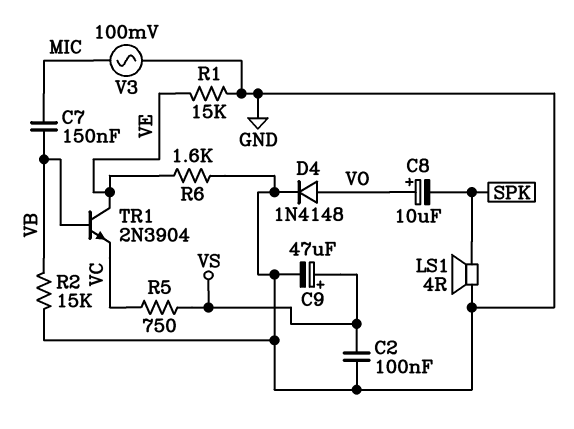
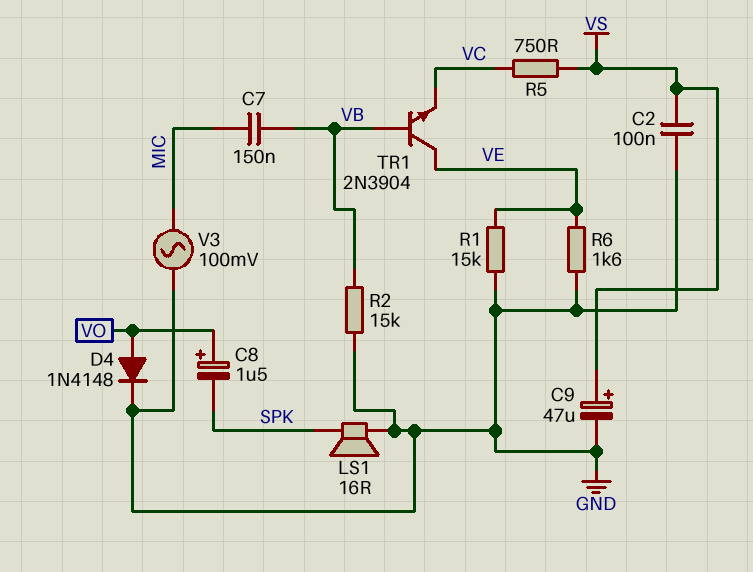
C8: 10uF (plus VO, minus SPK) -> 1.5uF (plus VO, minus SPK)
LS1: speaker 4R (GND, SPK) -> speaker 16R (GND, SPK)

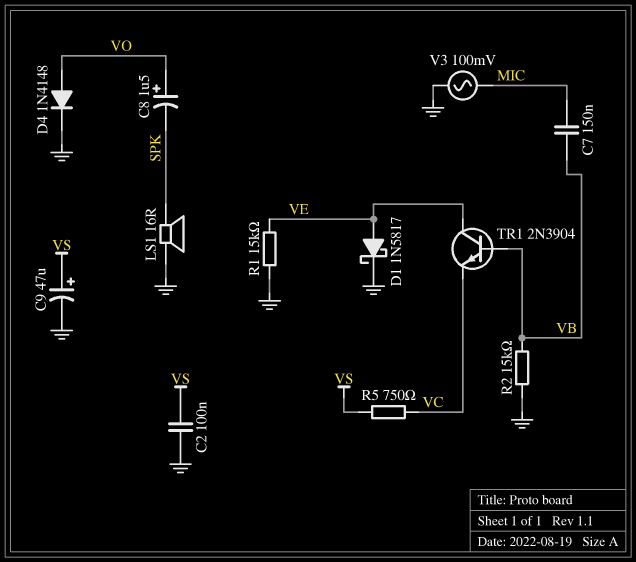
D1: none -> schottky 1N5817 (A VE, K GND)
R6: 1.6k (GND, VE) -> none

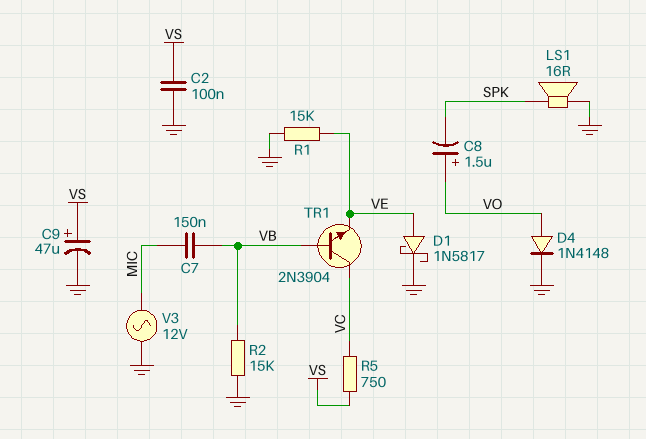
TR1: NPN 2N3904 (B VB, C VE, E VC) -> NPN 2N3904 (B VB, C VC, E VE)
V3: AC 100mV (GND, MIC) -> AC 12V (GND, MIC)

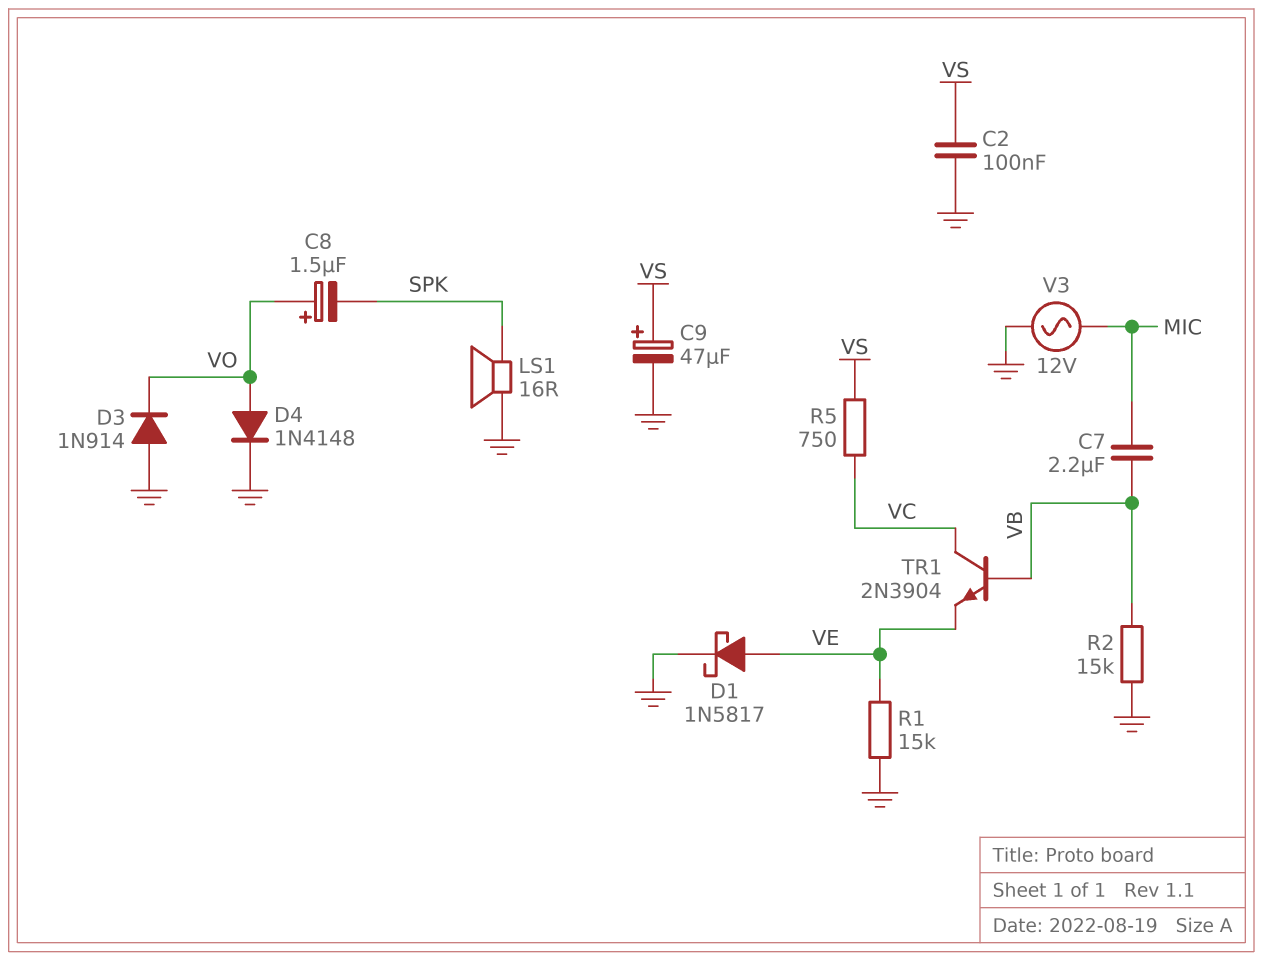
C7: 150nF (MIC, VB) -> 2.2uF (MIC, VB)
D3: none -> diode 1N914 (A GND, K VO)

